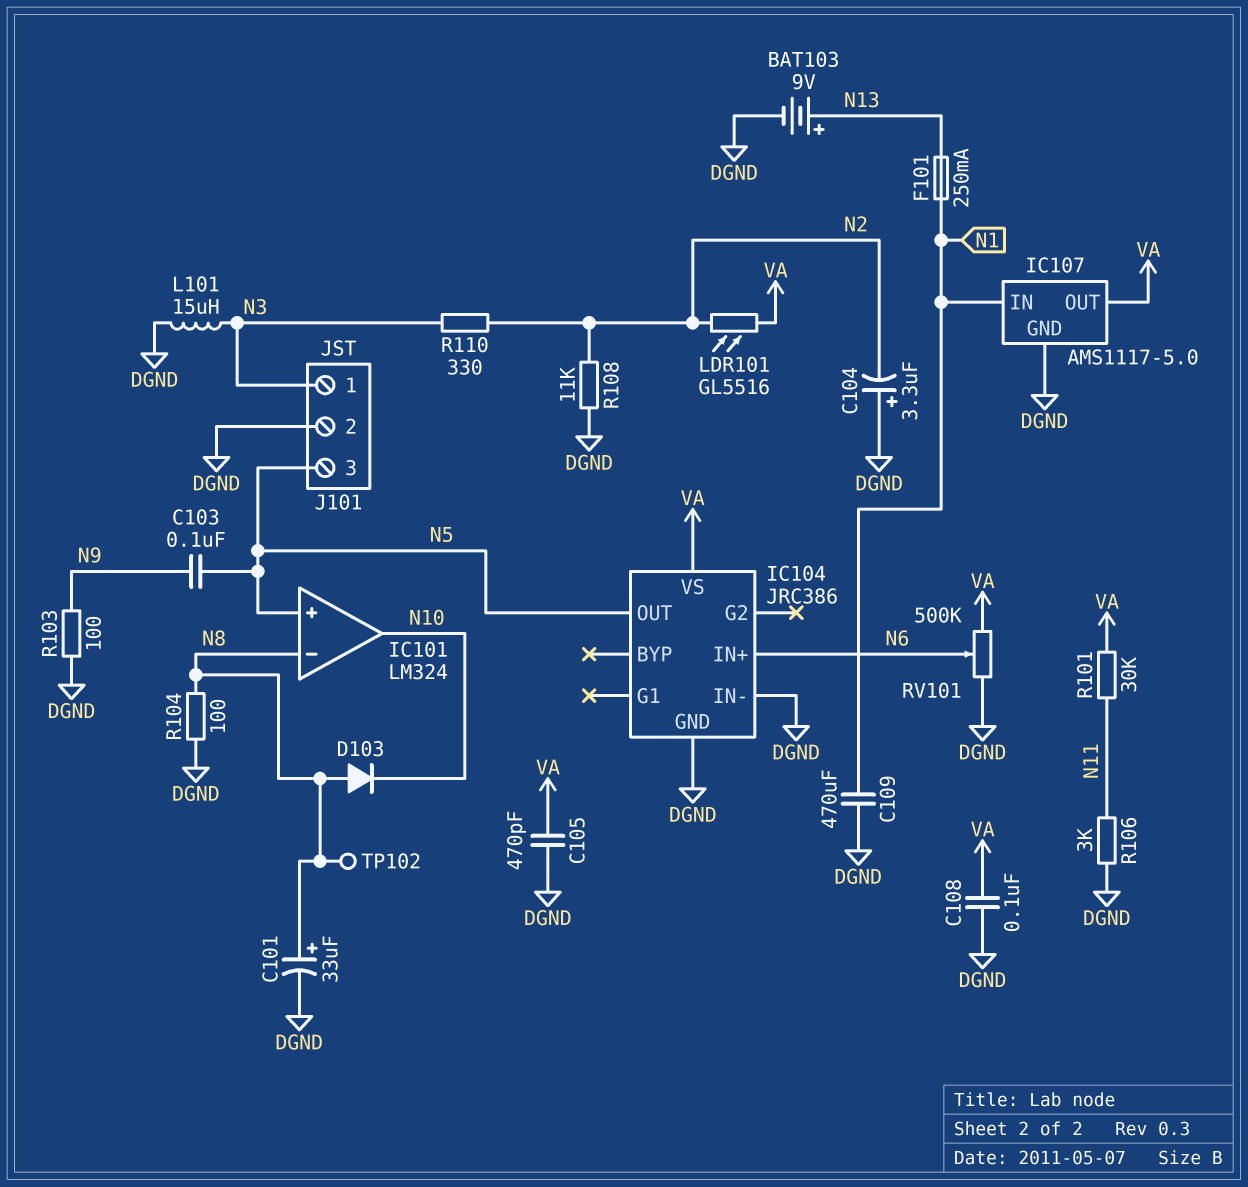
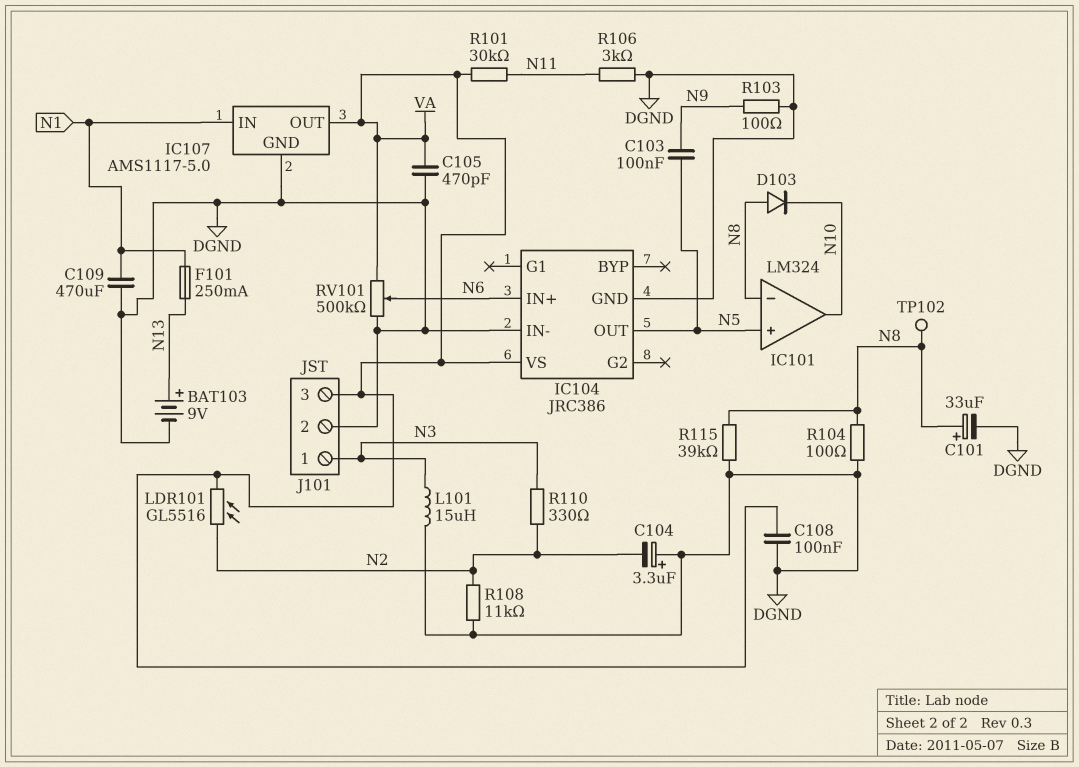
J101 pin 3: N5 -> VA
R115: none -> 39k (DGND, N8)

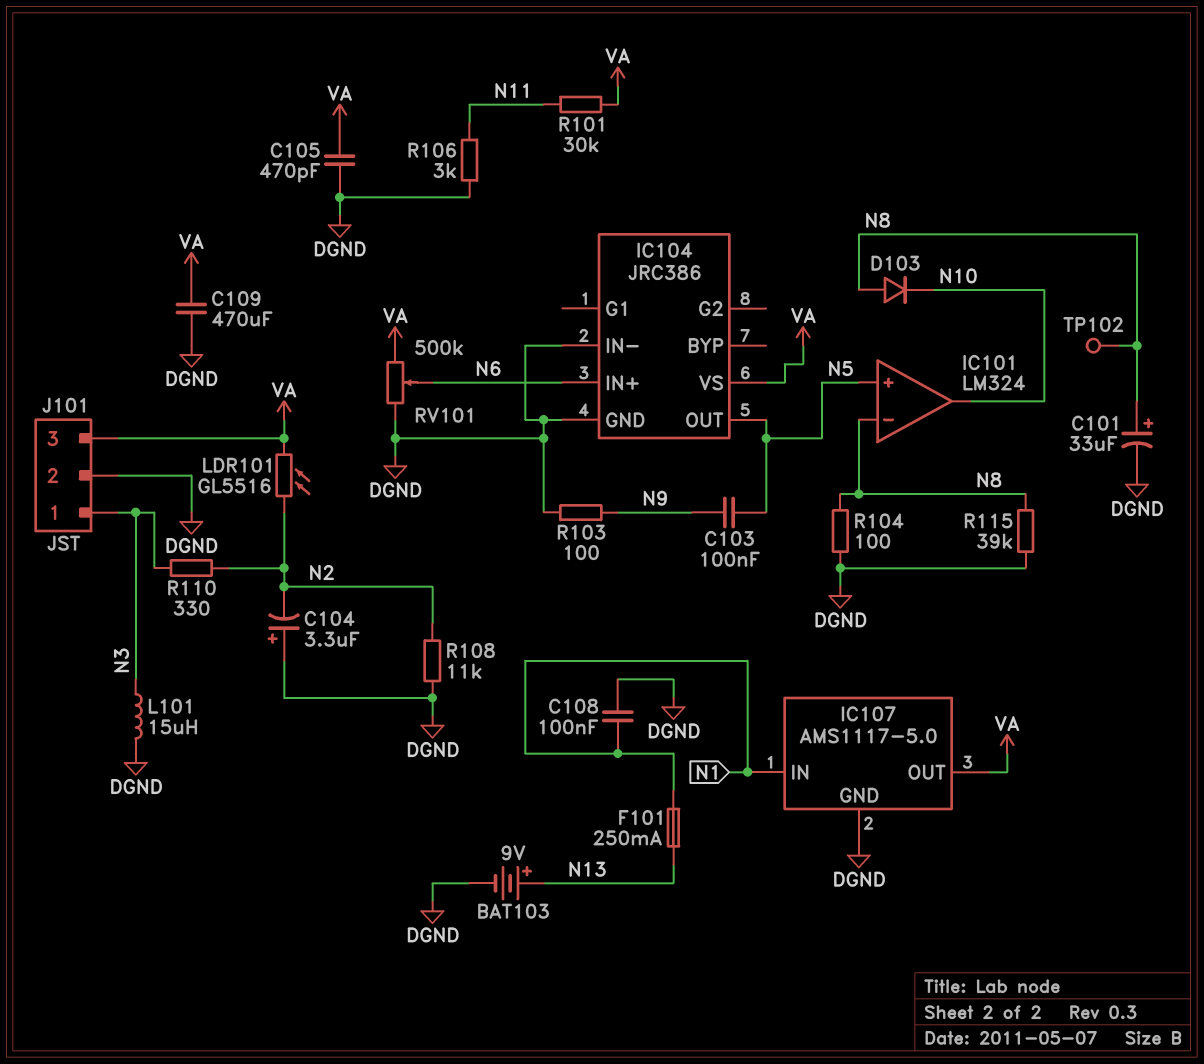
C108: 100nF (DGND, VA) -> 100nF (DGND, N1)
C109: 470uF (DGND, N1) -> 470uF (DGND, VA)

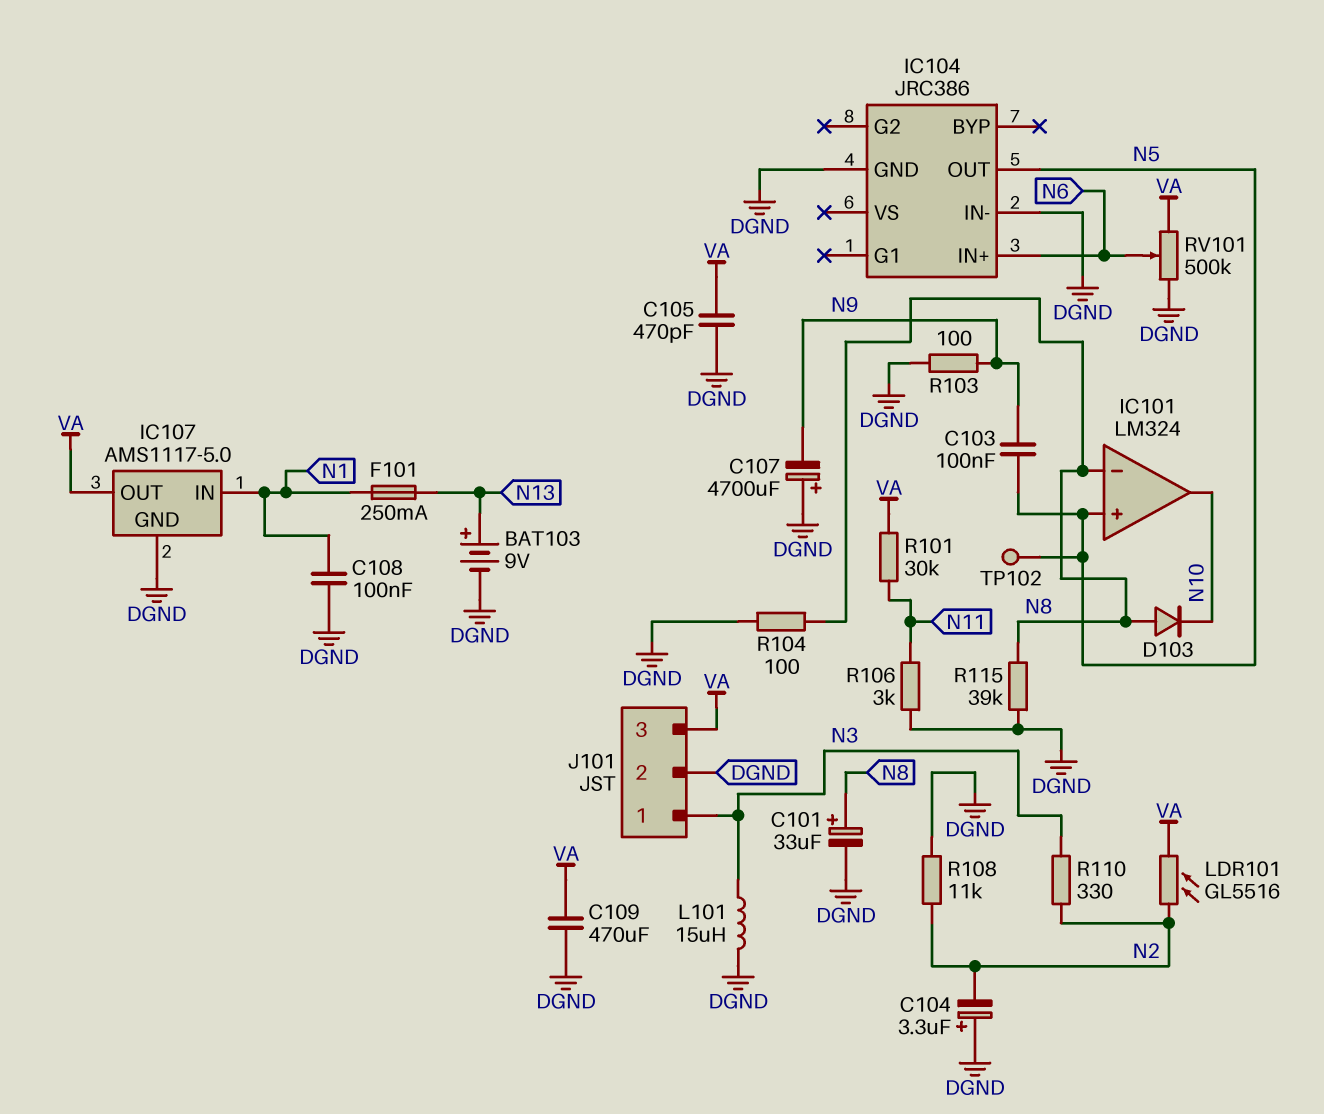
C107: none -> 4700uF (plus DGND, minus N9)
IC104 pin VS: VA -> none
TP102: test point (N8) -> test point (N5)

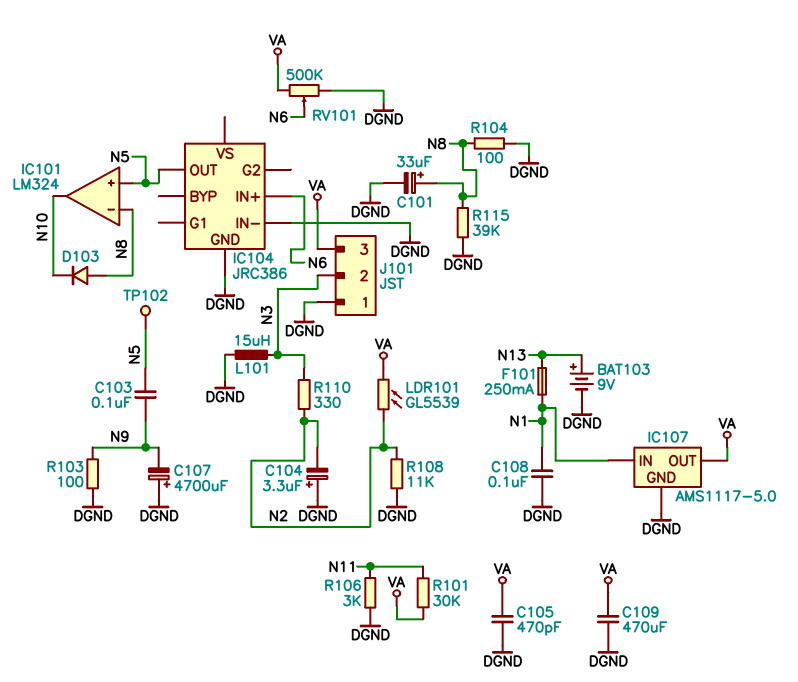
J101 pin 1: N3 -> DGND
J101 pin 2: DGND -> N3
LDR101: GL5516 (N2, VA) -> GL5539 (N2, VA)

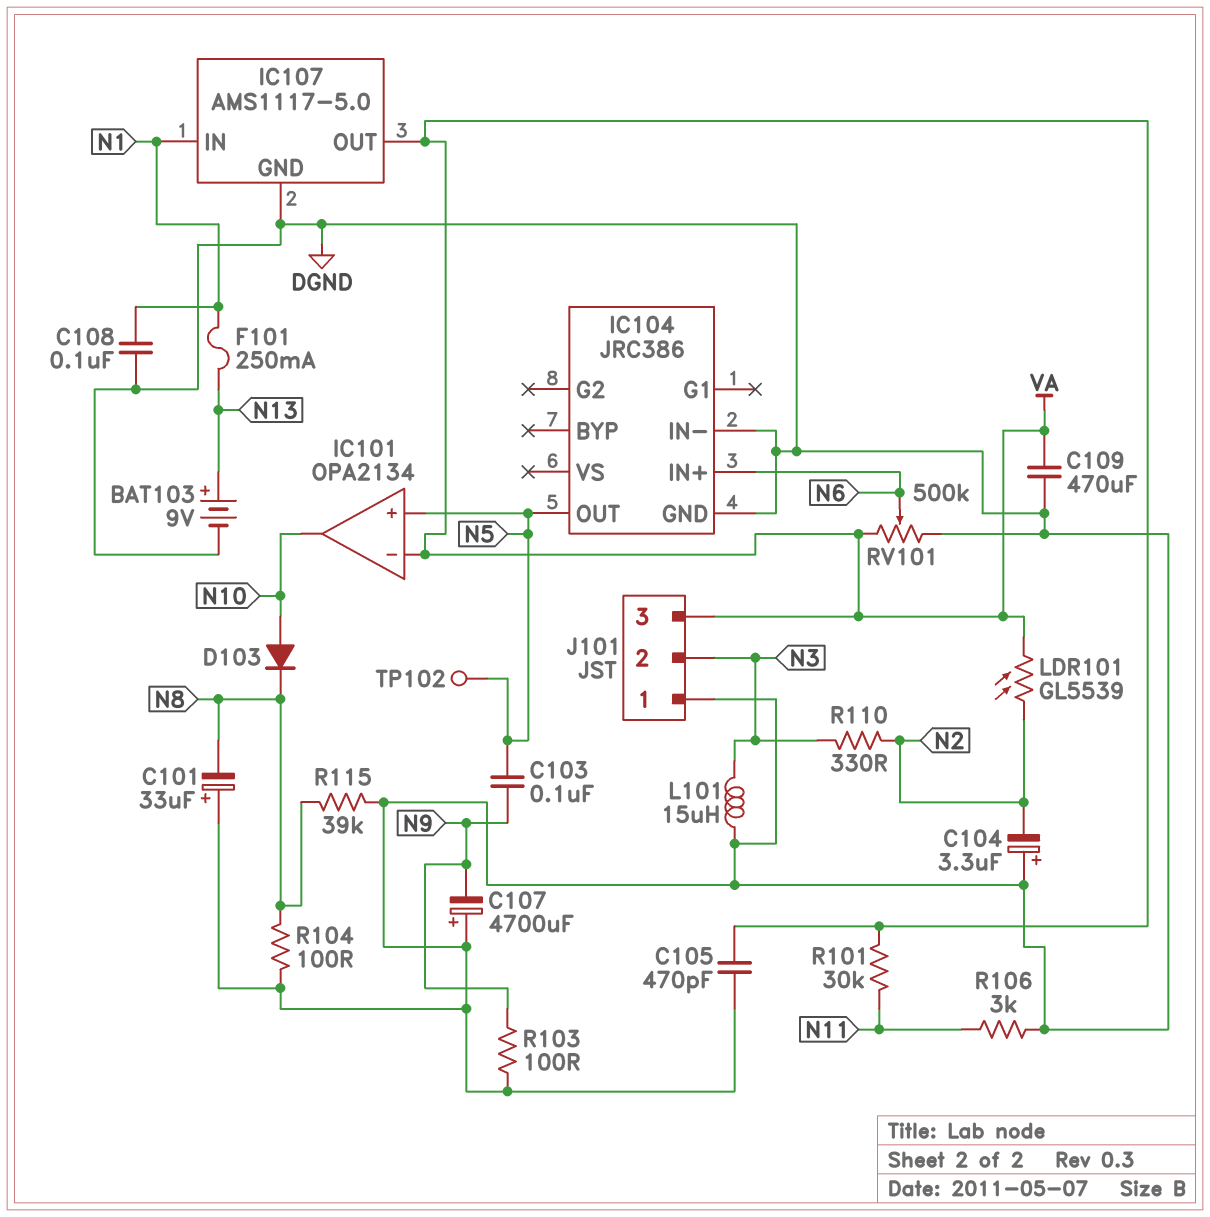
C101: 33uF (plus N8, minus DGND) -> 33uF (plus DGND, minus N8)
D103: diode (A N8, K N10) -> diode (A N10, K N8)
IC101: LM324 -> OPA2134
IC101 pin in-: N8 -> VA
R108: 11k (DGND, N2) -> none

